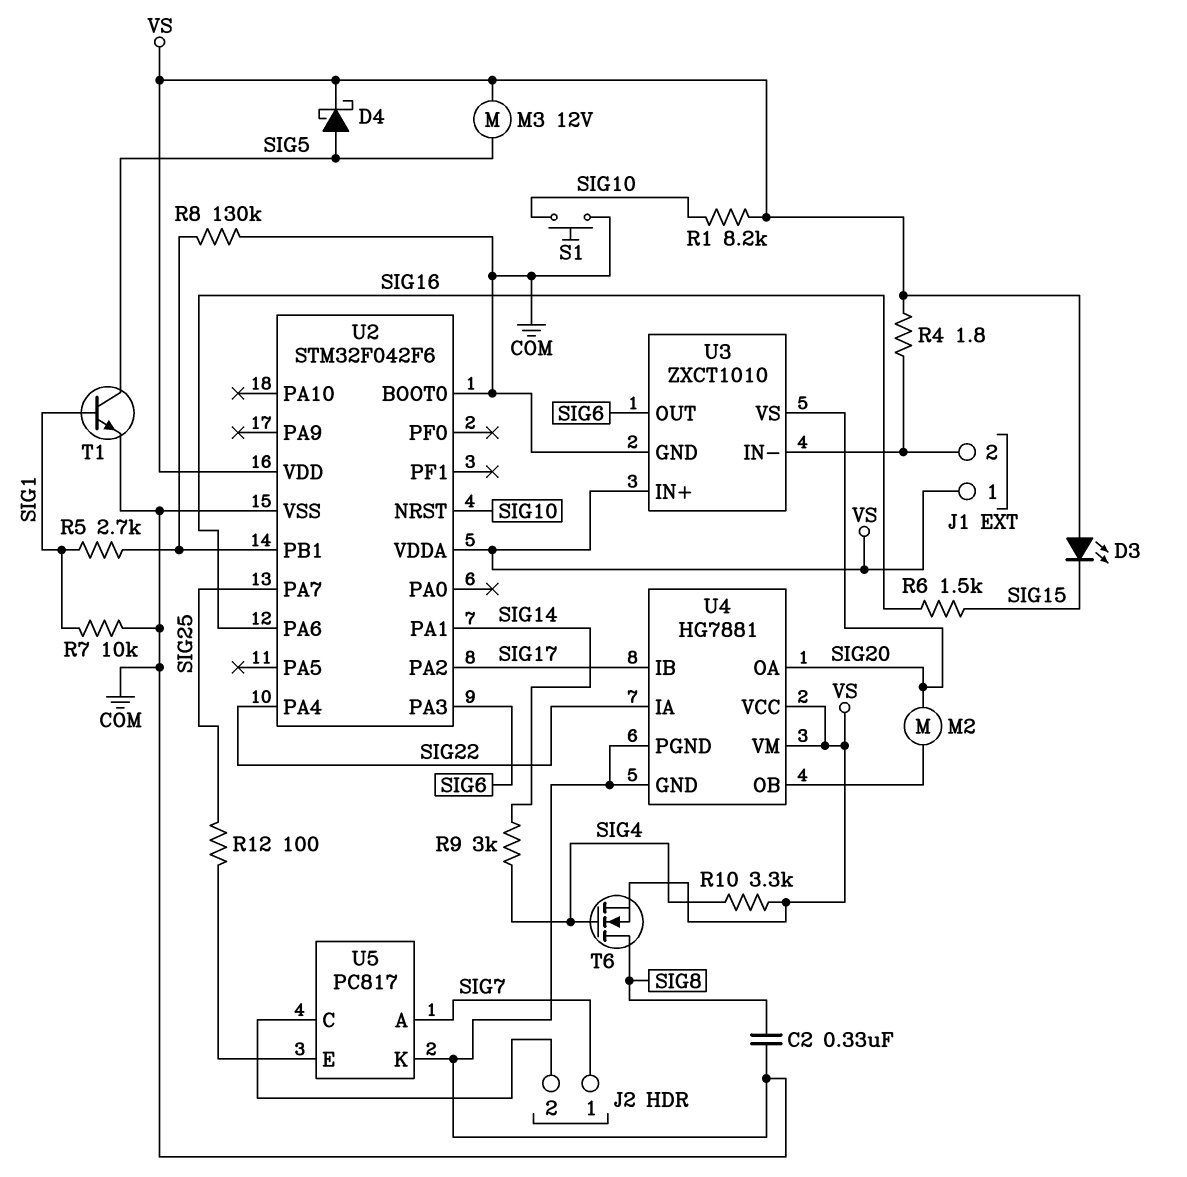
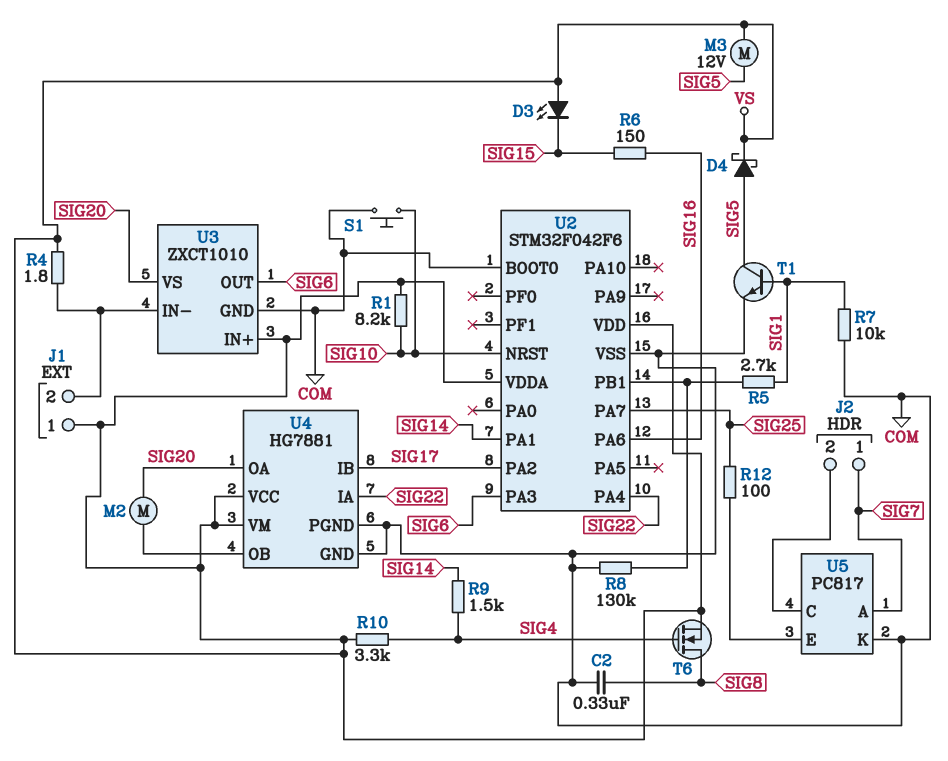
R6: 1.5k (SIG15, SIG16) -> 150 (SIG15, SIG16)
R9: 3k (SIG4, SIG14) -> 1.5k (SIG4, SIG14)

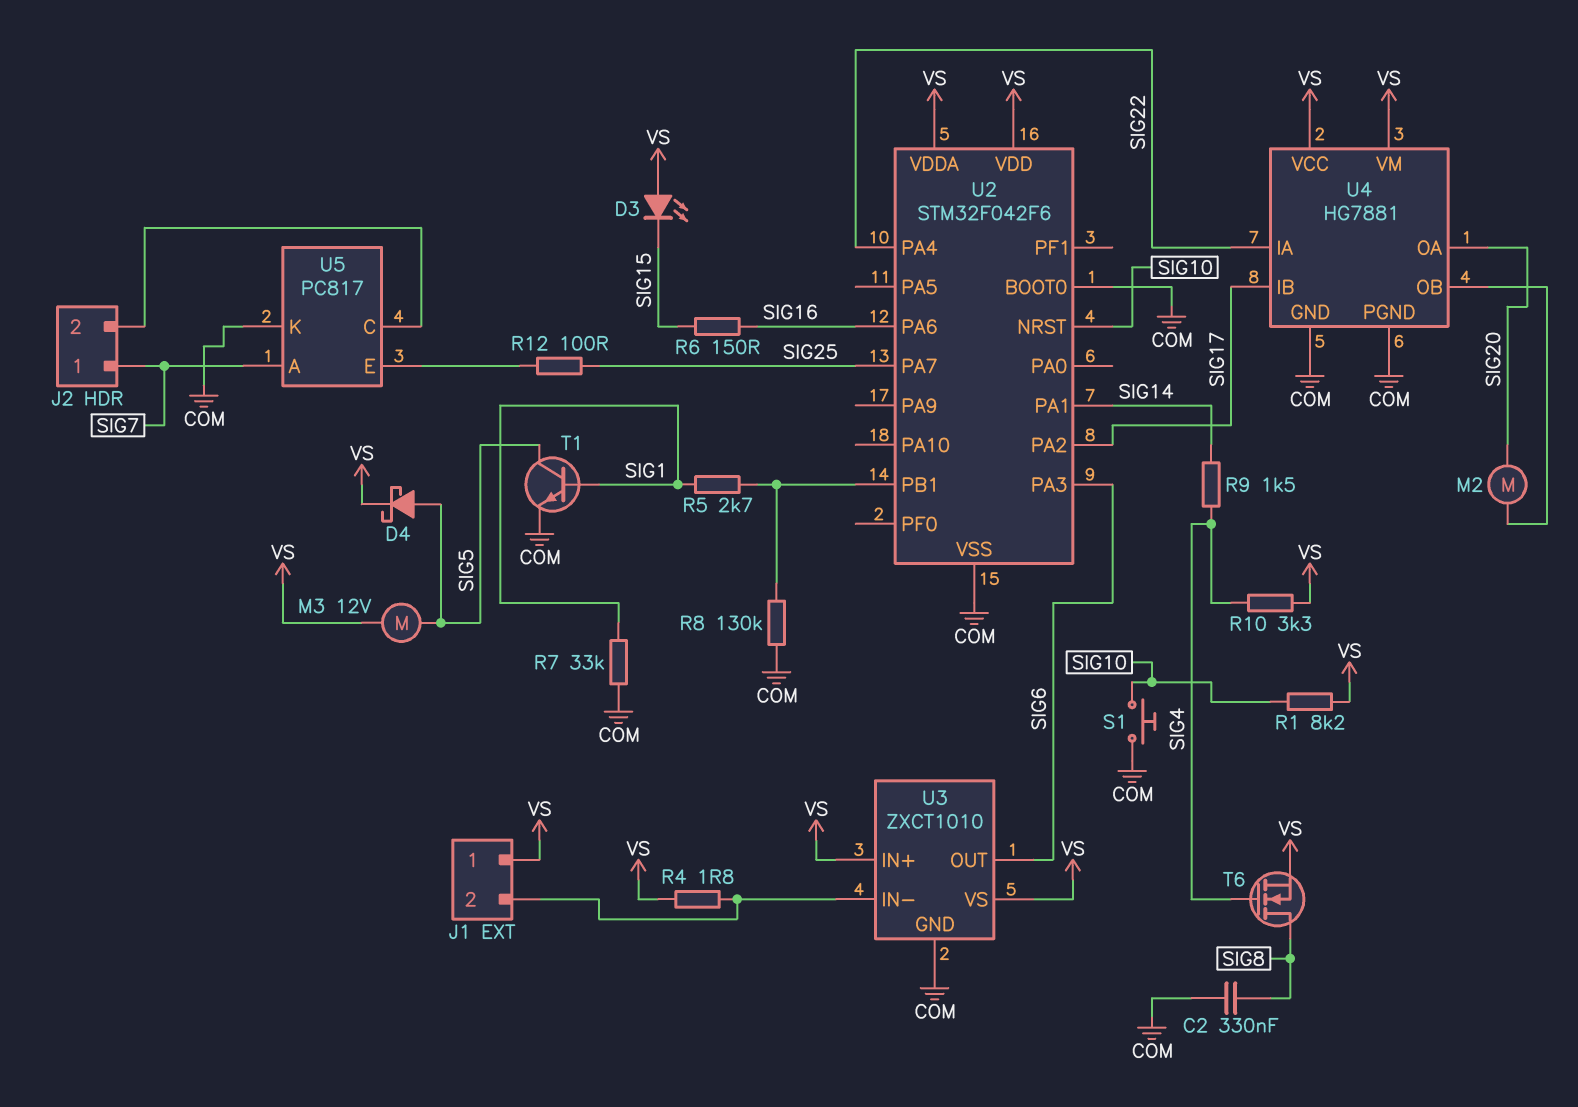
R7: 10k (COM, SIG1) -> 33k (COM, SIG1)
U3 pin VS: SIG20 -> VS

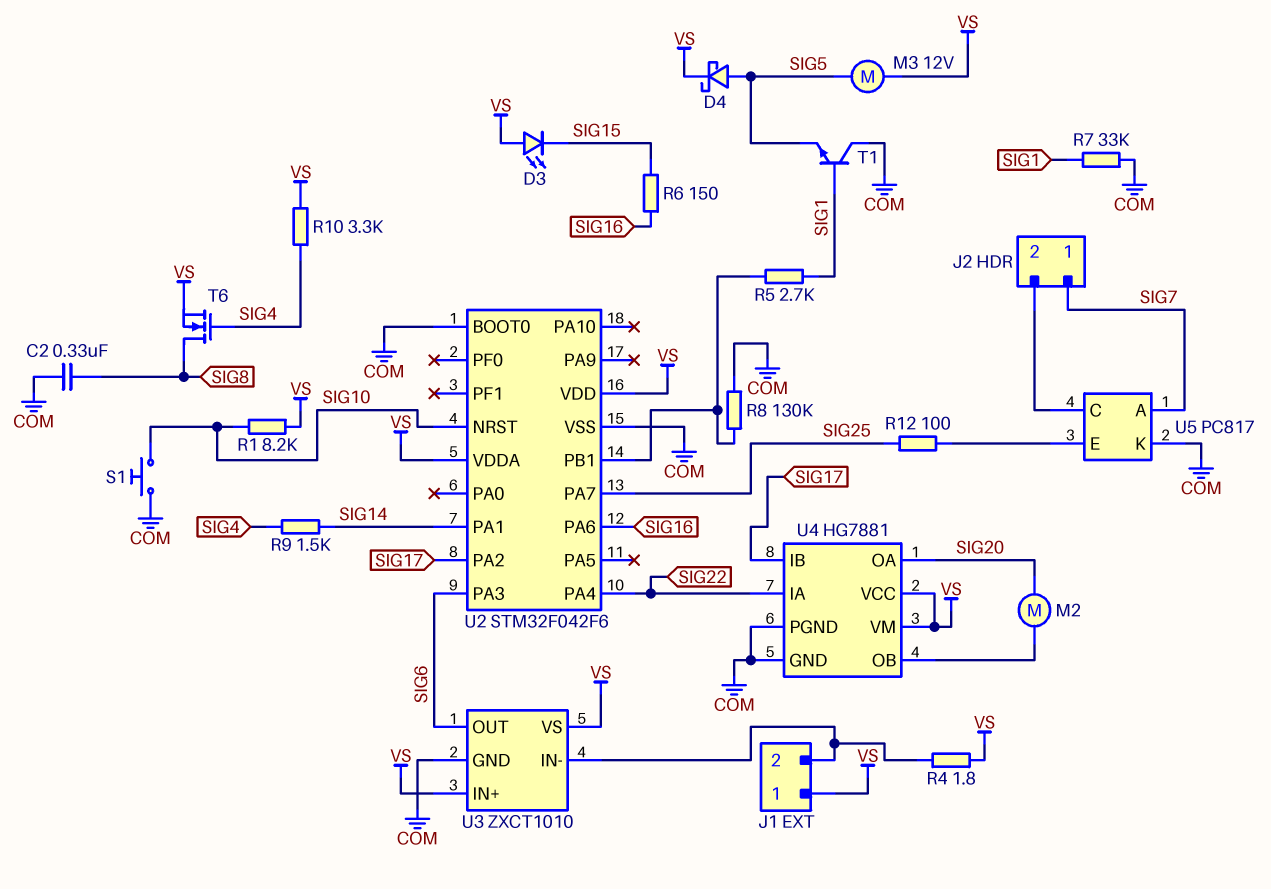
T1: NPN (B SIG1, C SIG5, E COM) -> NPN (B SIG1, C COM, E SIG5)

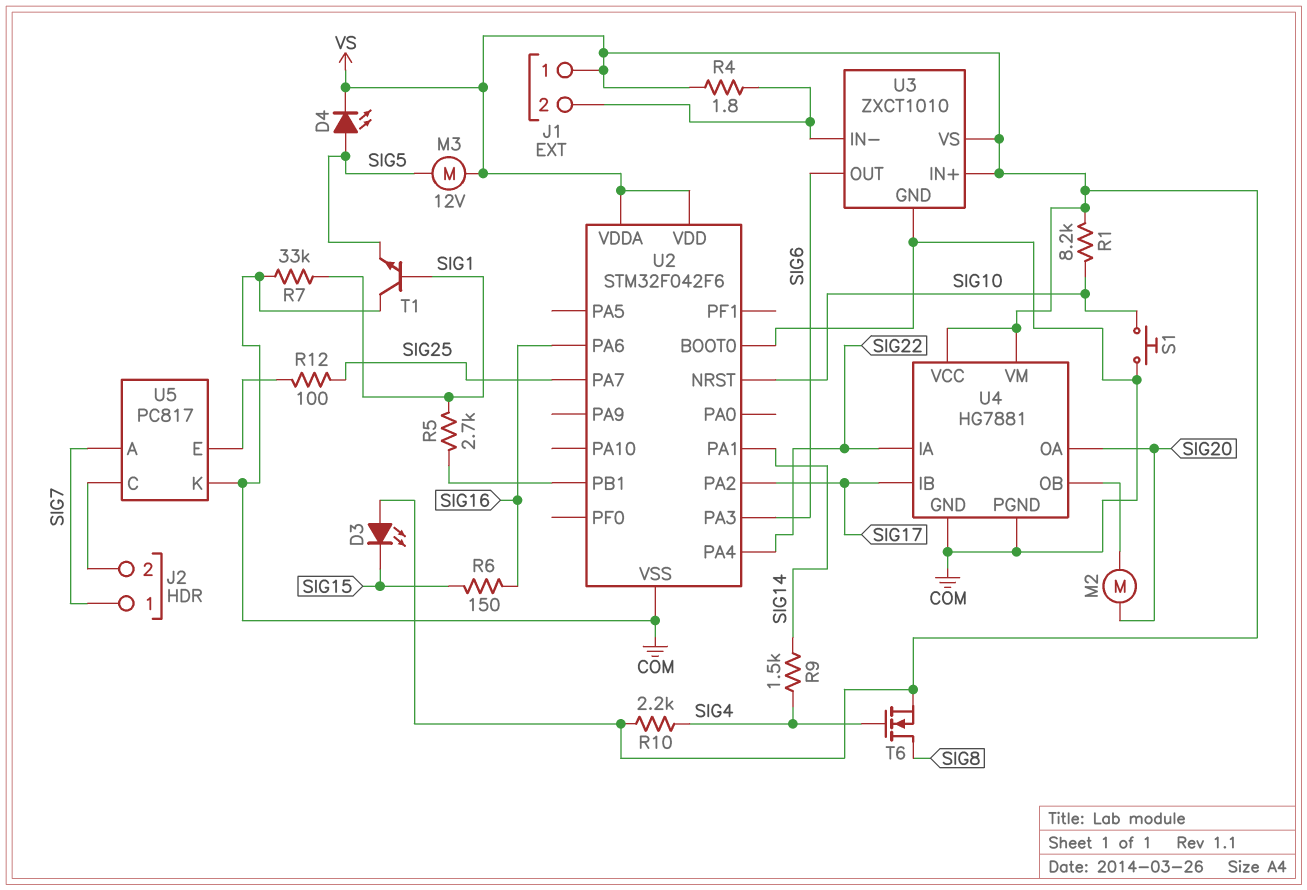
C2: 330nF (COM, SIG8) -> none
D4: schottky (A SIG5, K VS) -> LED (A SIG5, K VS)
R8: 130k (COM, U2/PB1) -> none
R10: 3.3k (SIG4, VS) -> 2.2k (SIG4, VS)

